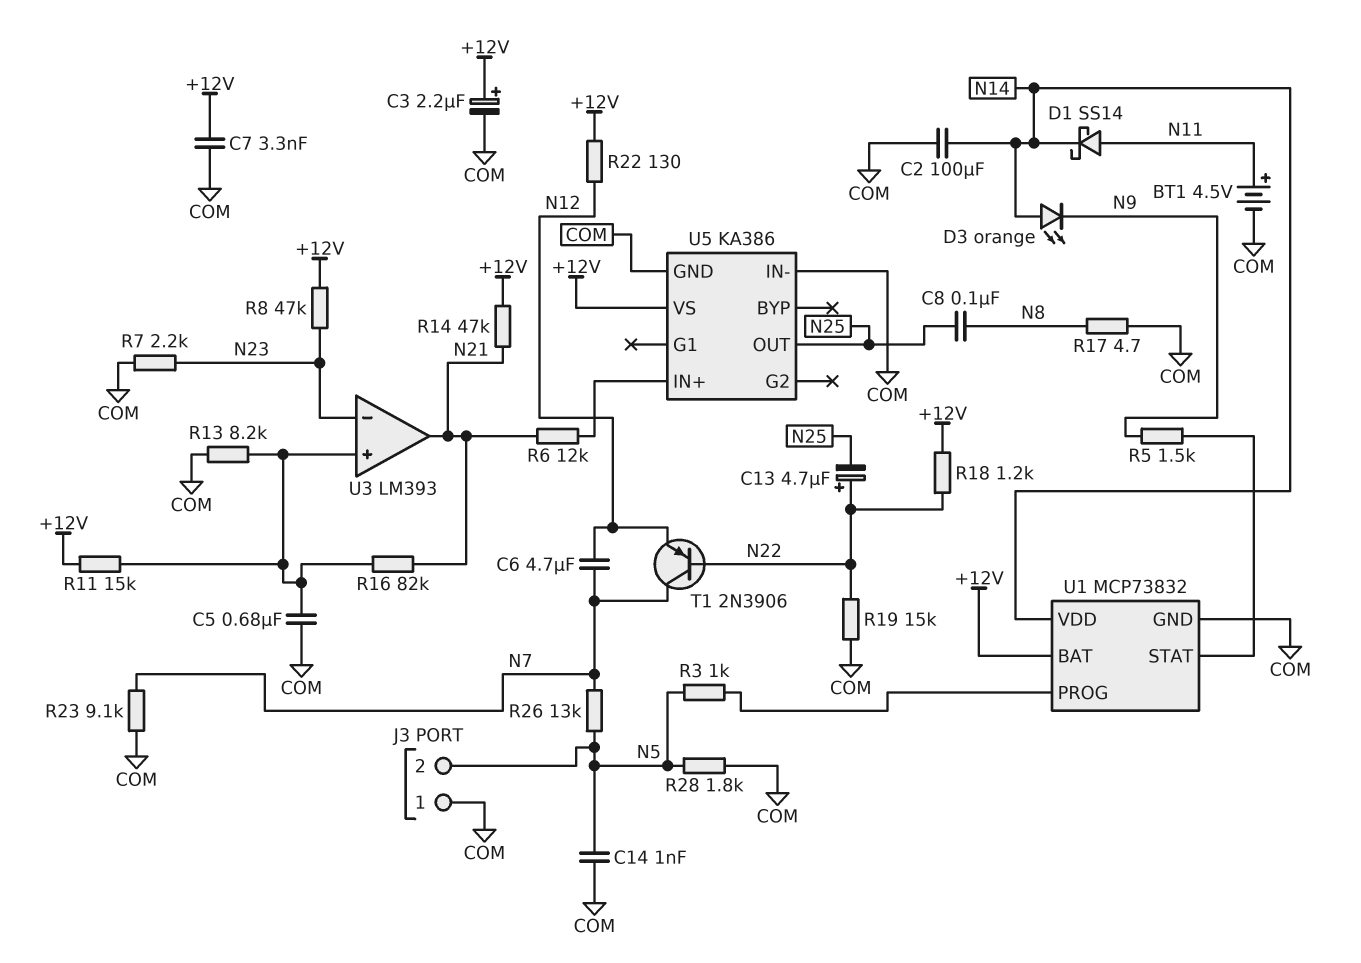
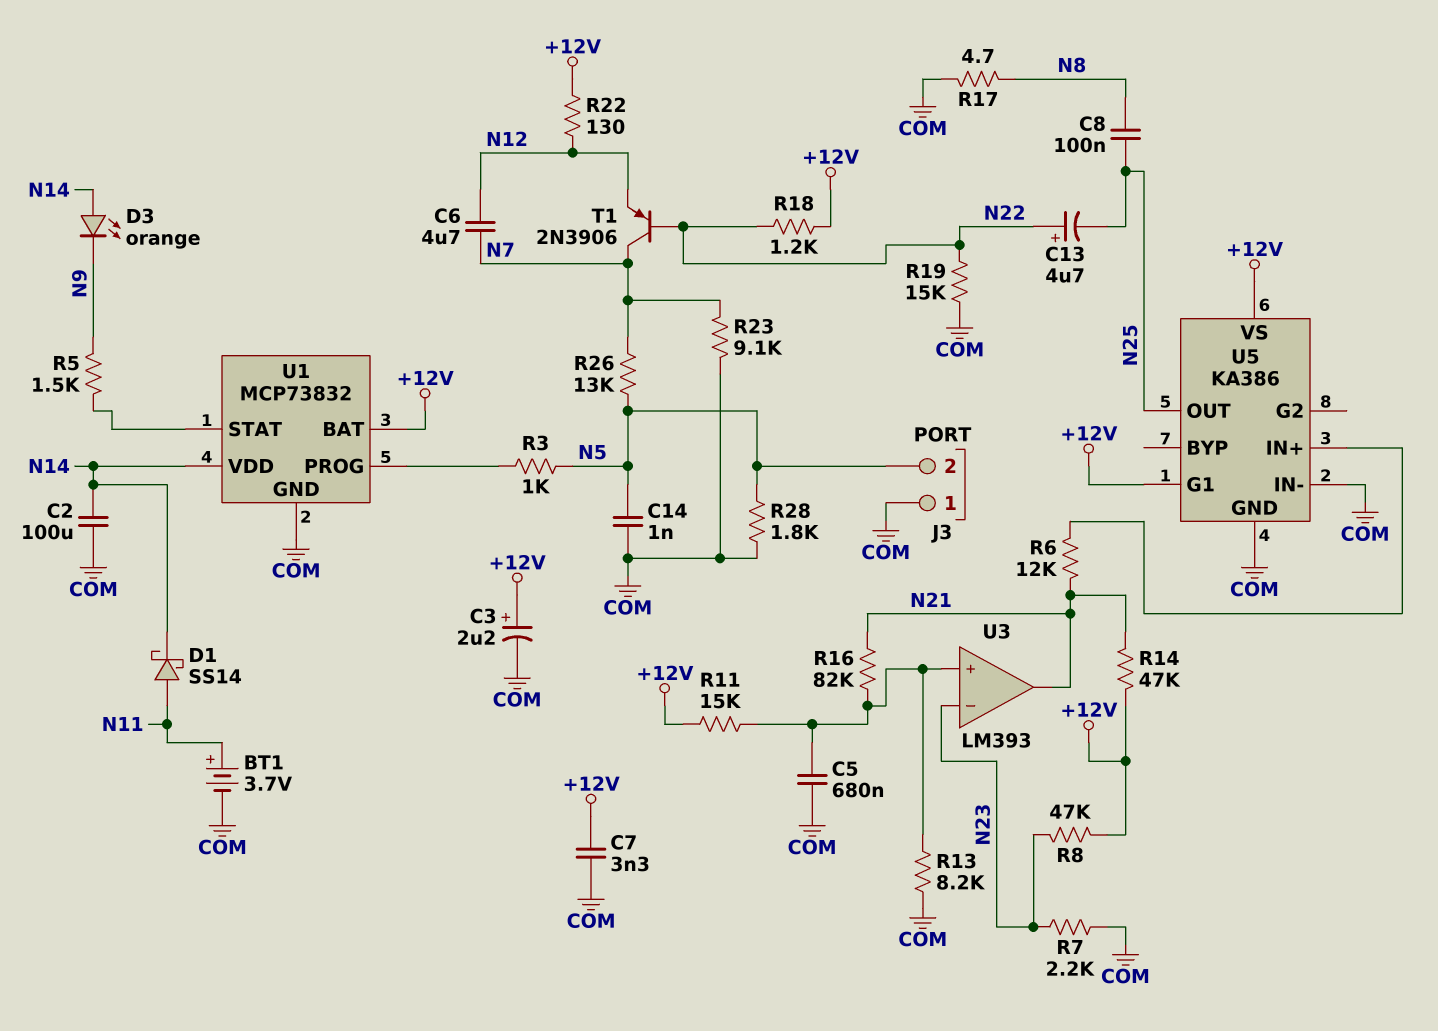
BT1: 4.5V (plus N11, minus COM) -> 3.7V (plus N11, minus COM)
U5 pin G1: none -> +12V

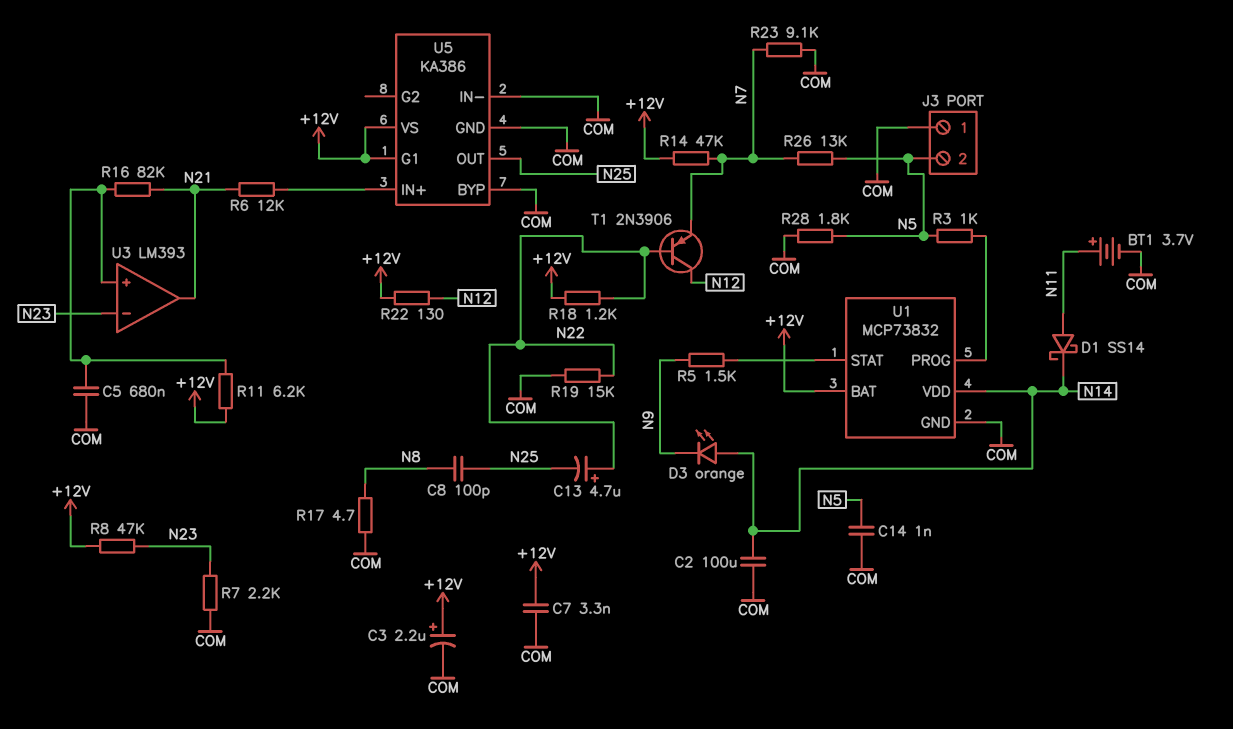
C6: 4.7uF (N7, N12) -> none
C8: 100nF (N8, N25) -> 100pF (N8, N25)
R11: 15k (+12V, U3/in+) -> 6.2k (+12V, U3/in+)
R13: 8.2k (COM, U3/in+) -> none
R14: 47k (+12V, N21) -> 47k (+12V, N7)
T1: PNP 2N3906 (B N22, C N7, E N12) -> PNP 2N3906 (B N22, C N12, E N7)
U5 pin BYP: none -> COM

